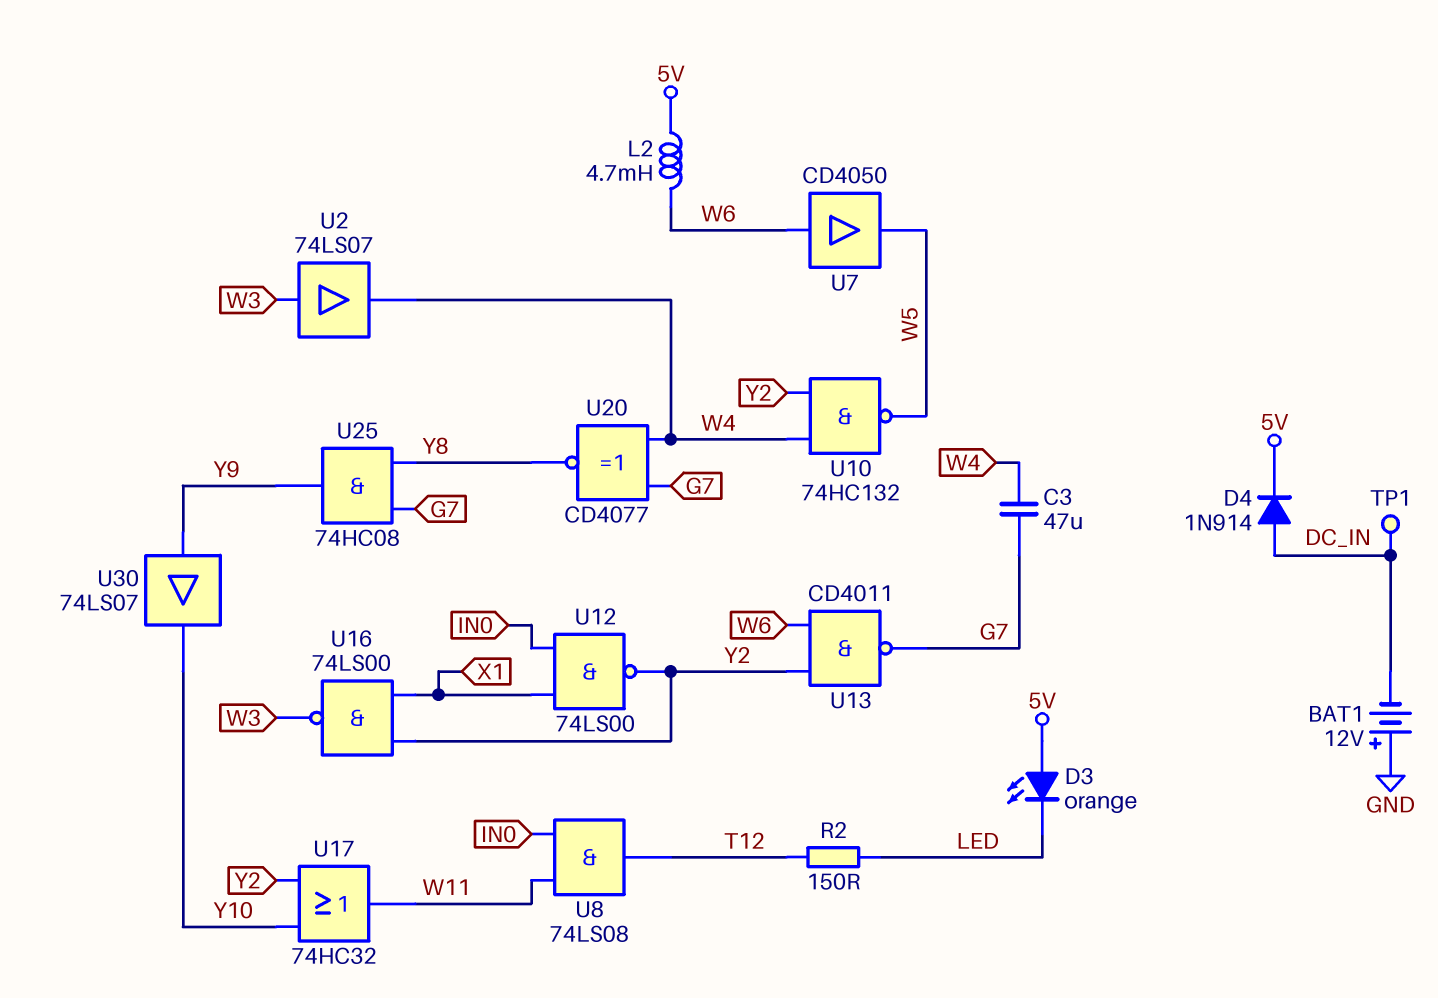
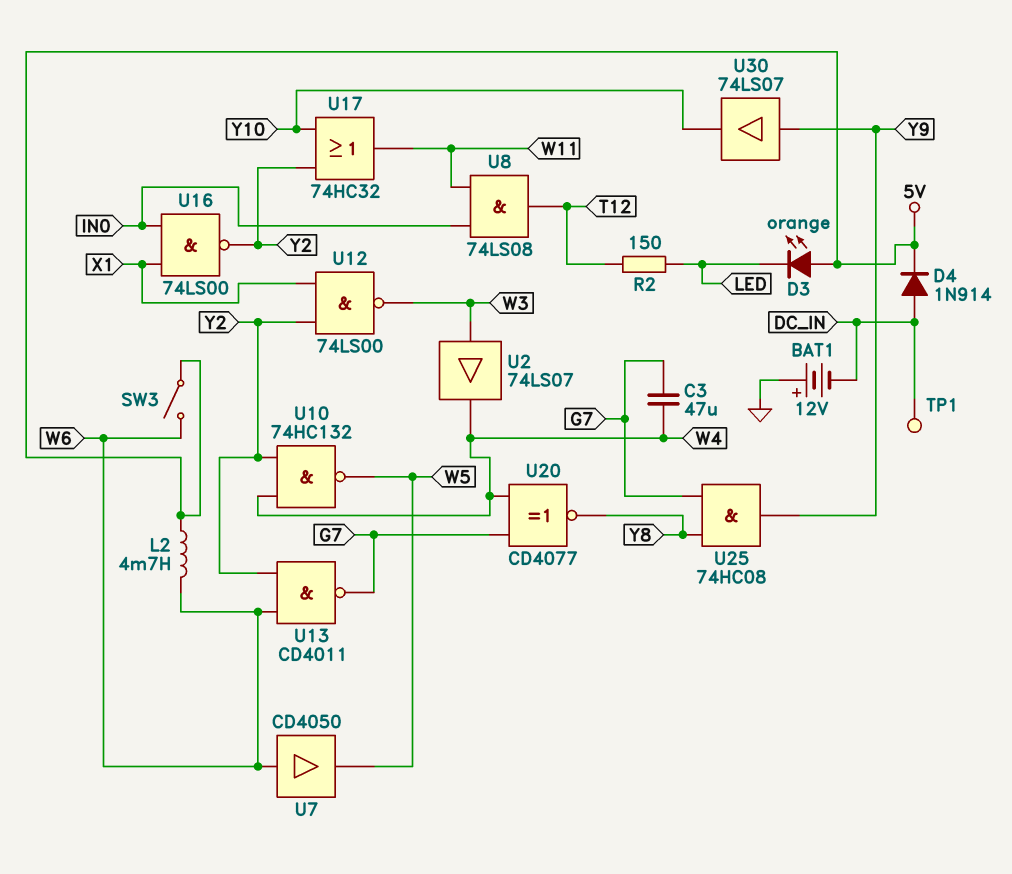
SW3: none -> switch (5V, W6)
U12: NAND 74LS00 (in IN0, in X1, out Y2) -> NAND 74LS00 (in X1, in Y2, out W3)
U16: NAND 74LS00 (in X1, in Y2, out W3) -> NAND 74LS00 (in IN0, in X1, out Y2)

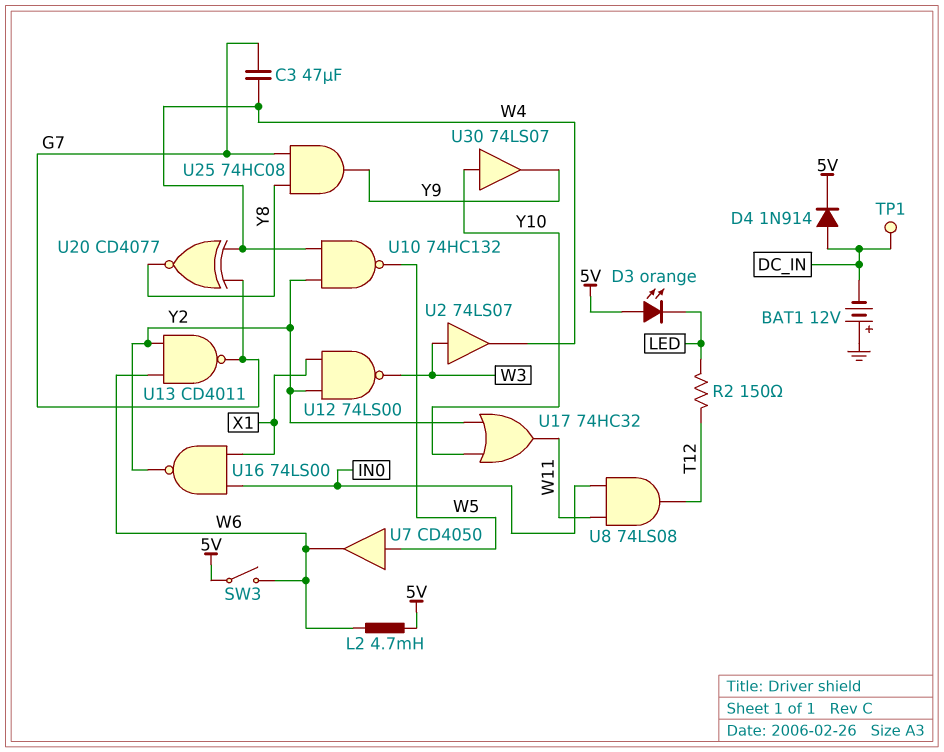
U7: buffer CD4050 (in W6, out W5) -> buffer CD4050 (in W5, out W6)
U30: buffer 74LS07 (in Y9, out Y10) -> buffer 74LS07 (in Y10, out Y9)

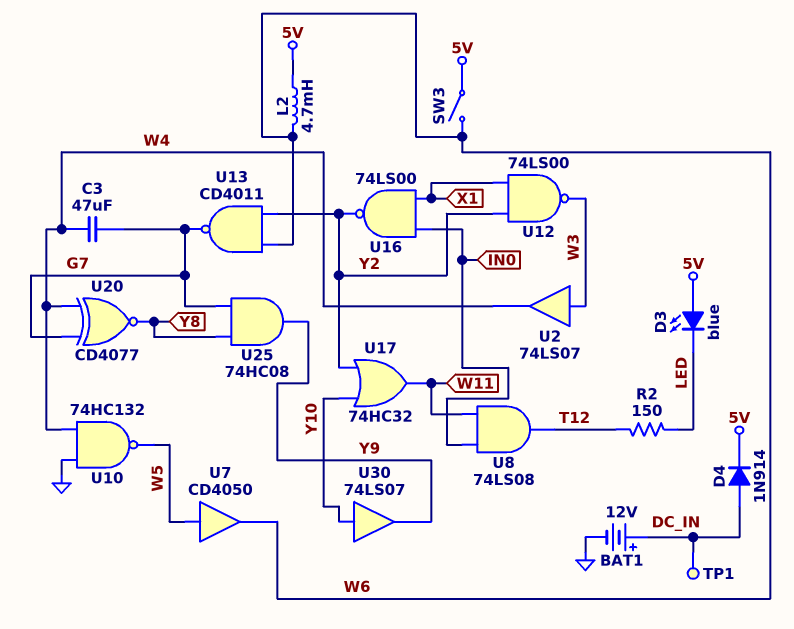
BAT1: 12V (plus GND, minus DC_IN) -> 12V (plus DC_IN, minus GND)
D3: LED orange (A 5V, K LED) -> LED blue (A 5V, K LED)
U10: NAND 74HC132 (in W4, in Y2, out W5) -> NAND 74HC132 (in GND, in W4, out W5)

